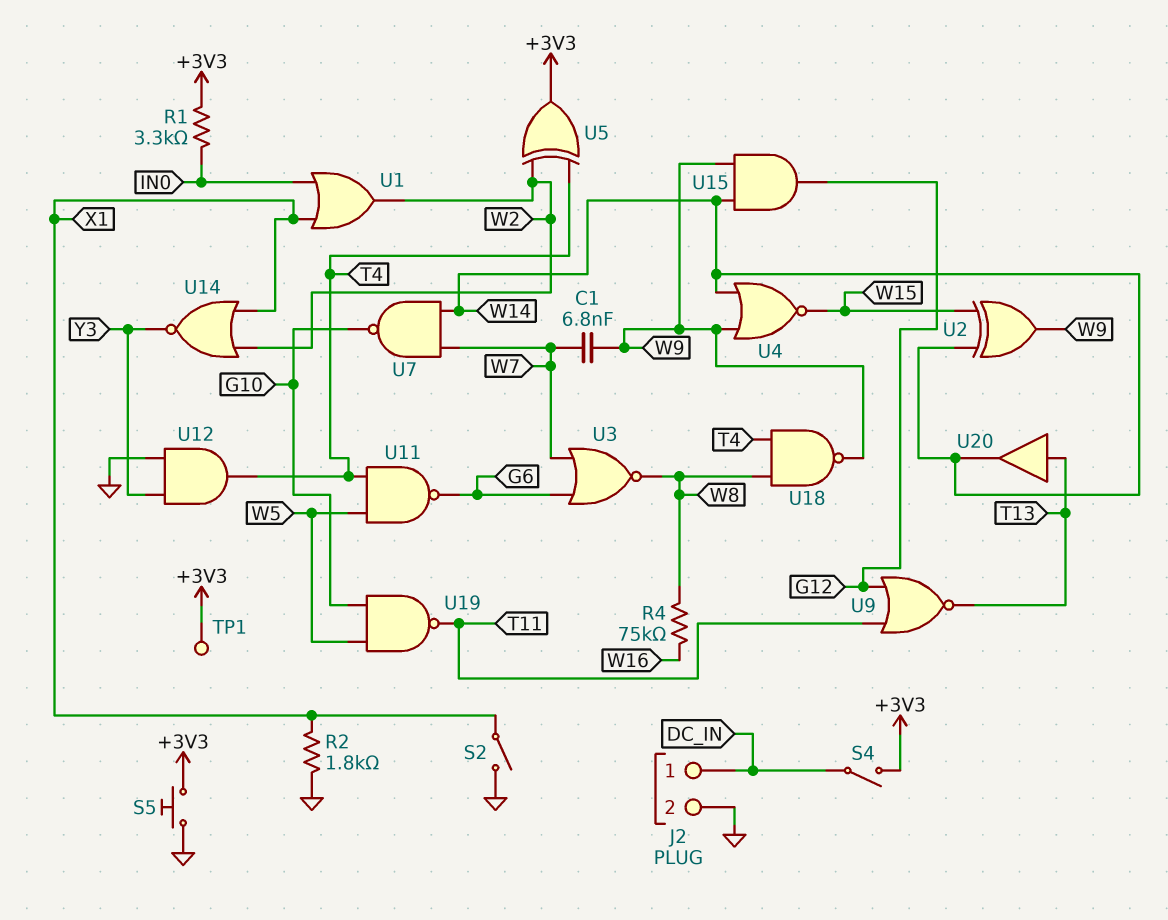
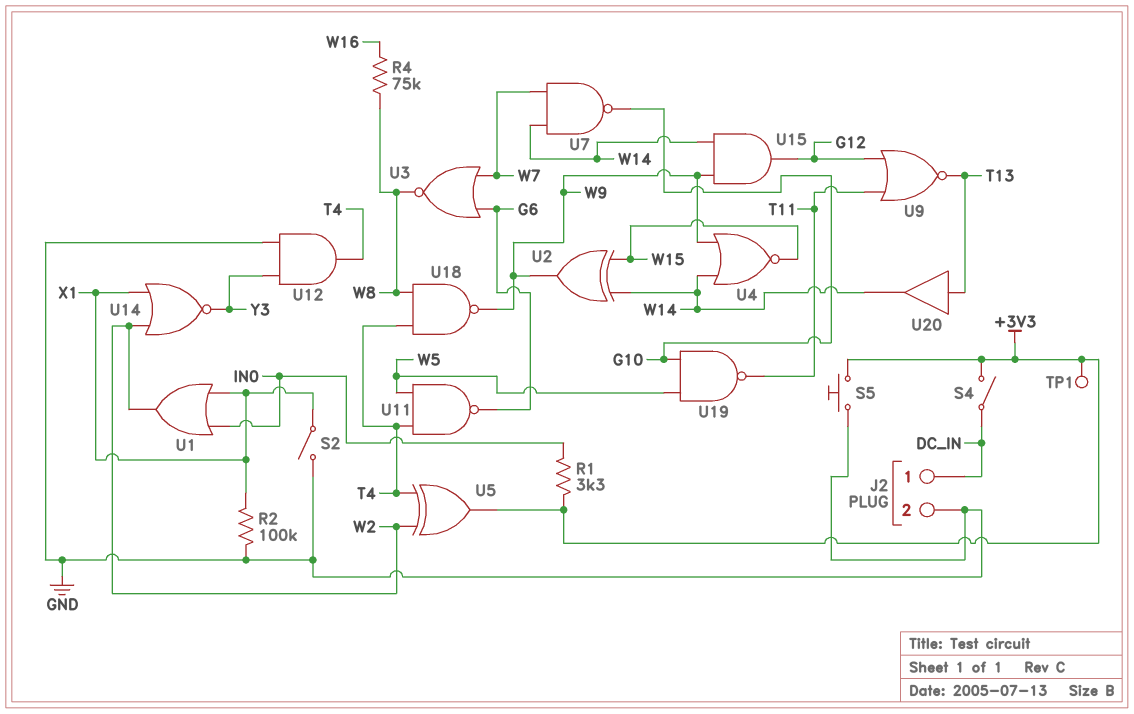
C1: 6.8nF (W7, W9) -> none
R2: 1.8k (GND, X1) -> 100k (GND, X1)

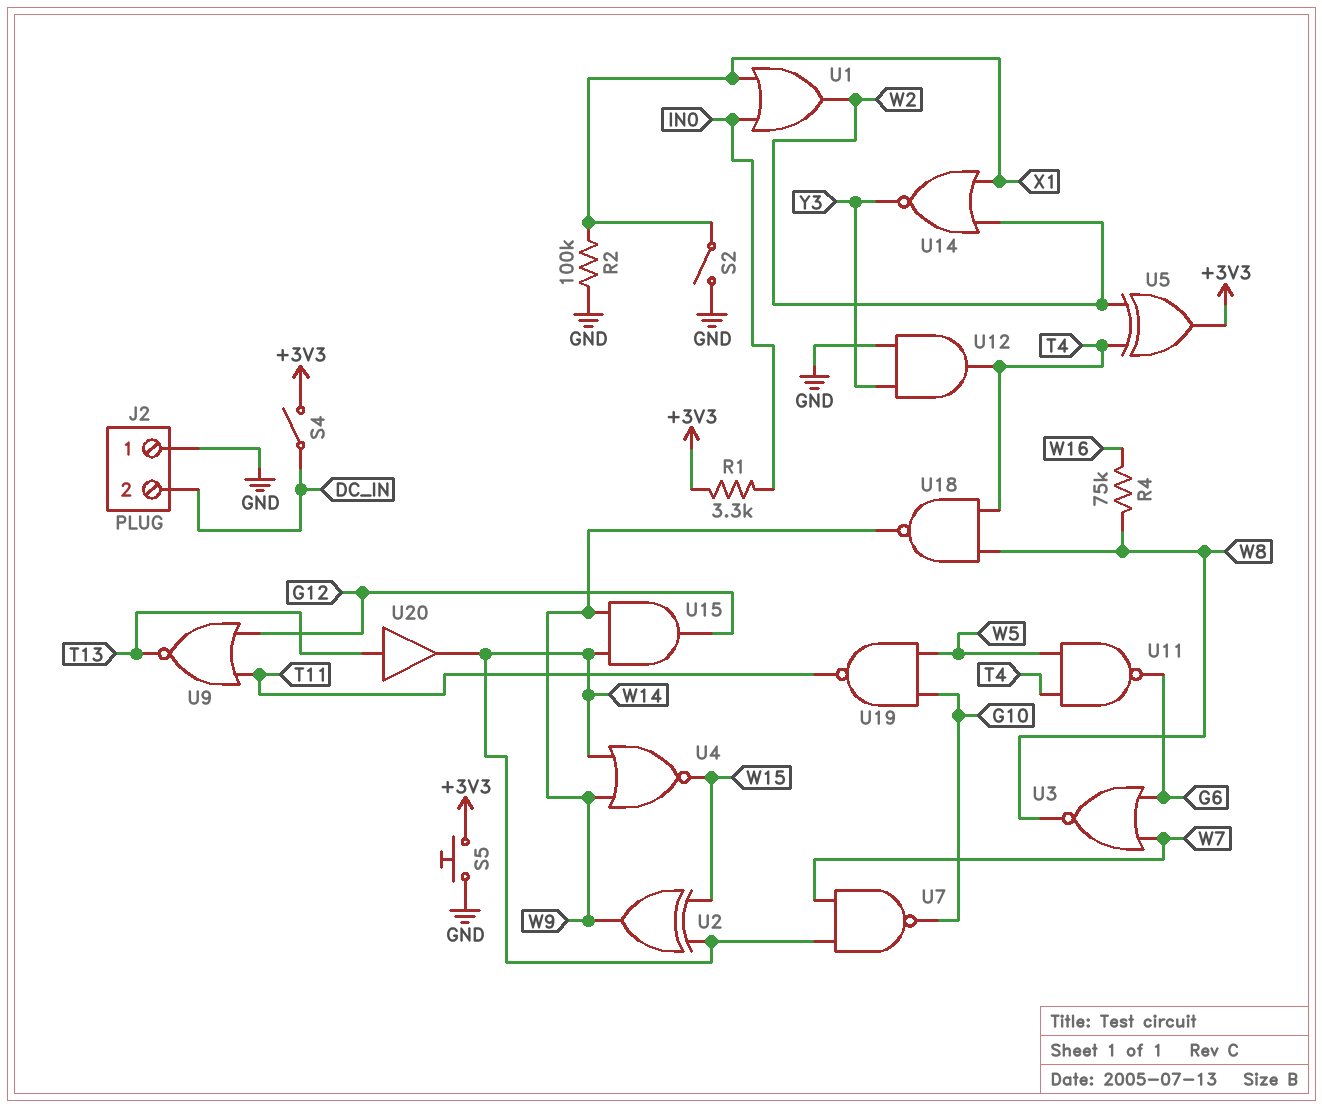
J2 pin 1: DC_IN -> GND
J2 pin 2: GND -> DC_IN
TP1: test point (+3V3) -> none

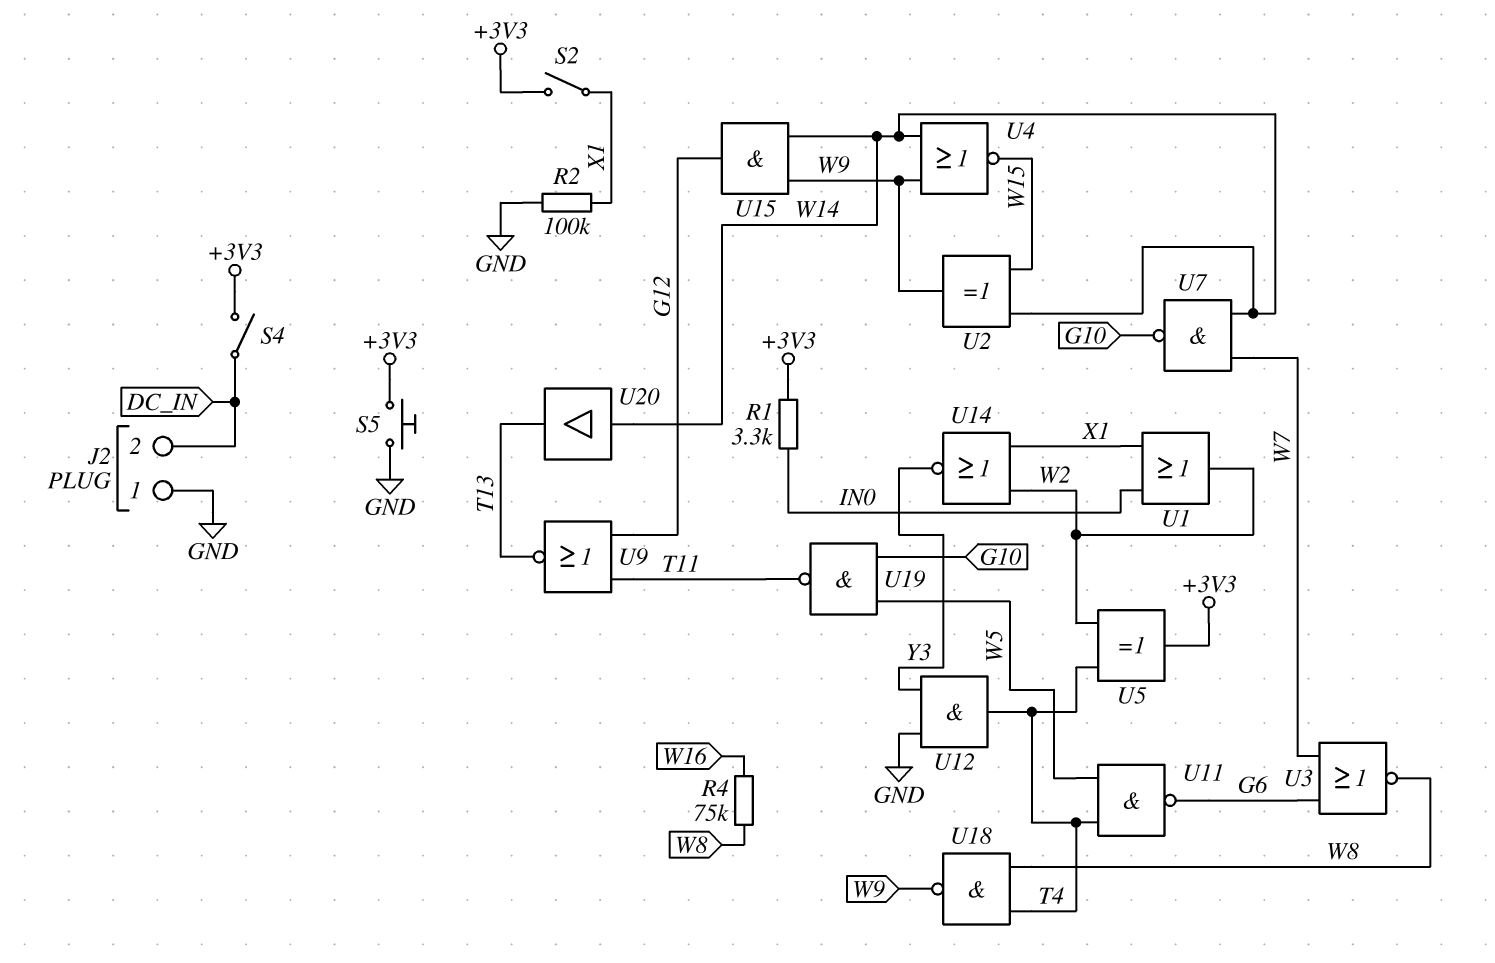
S2: switch (GND, X1) -> switch (+3V3, X1)
U20: buffer (in T13, out W14) -> buffer (in W14, out T13)

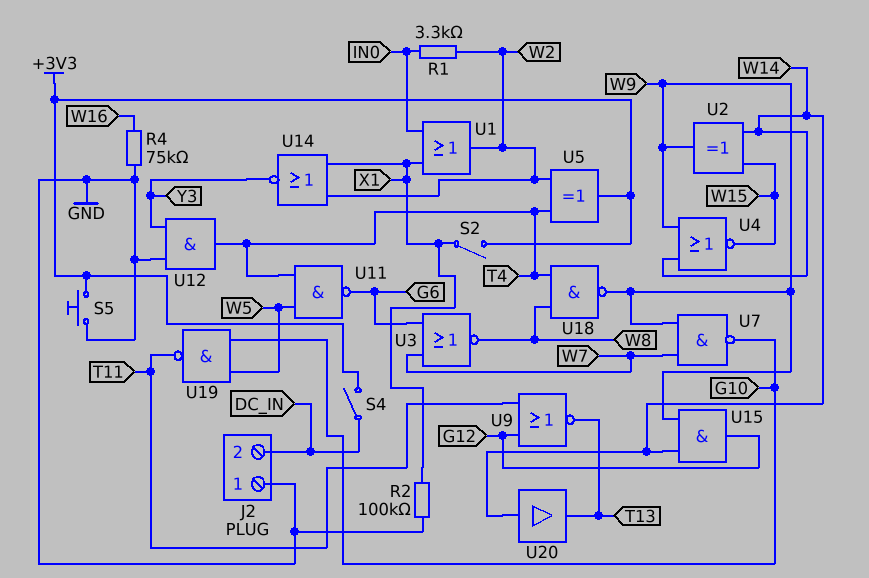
R1: 3.3k (+3V3, IN0) -> 3.3k (IN0, W2)
R4: 75k (W8, W16) -> 75k (GND, W16)
U7: NAND (in W7, in W14, out G10) -> NAND (in W7, in W9, out G10)

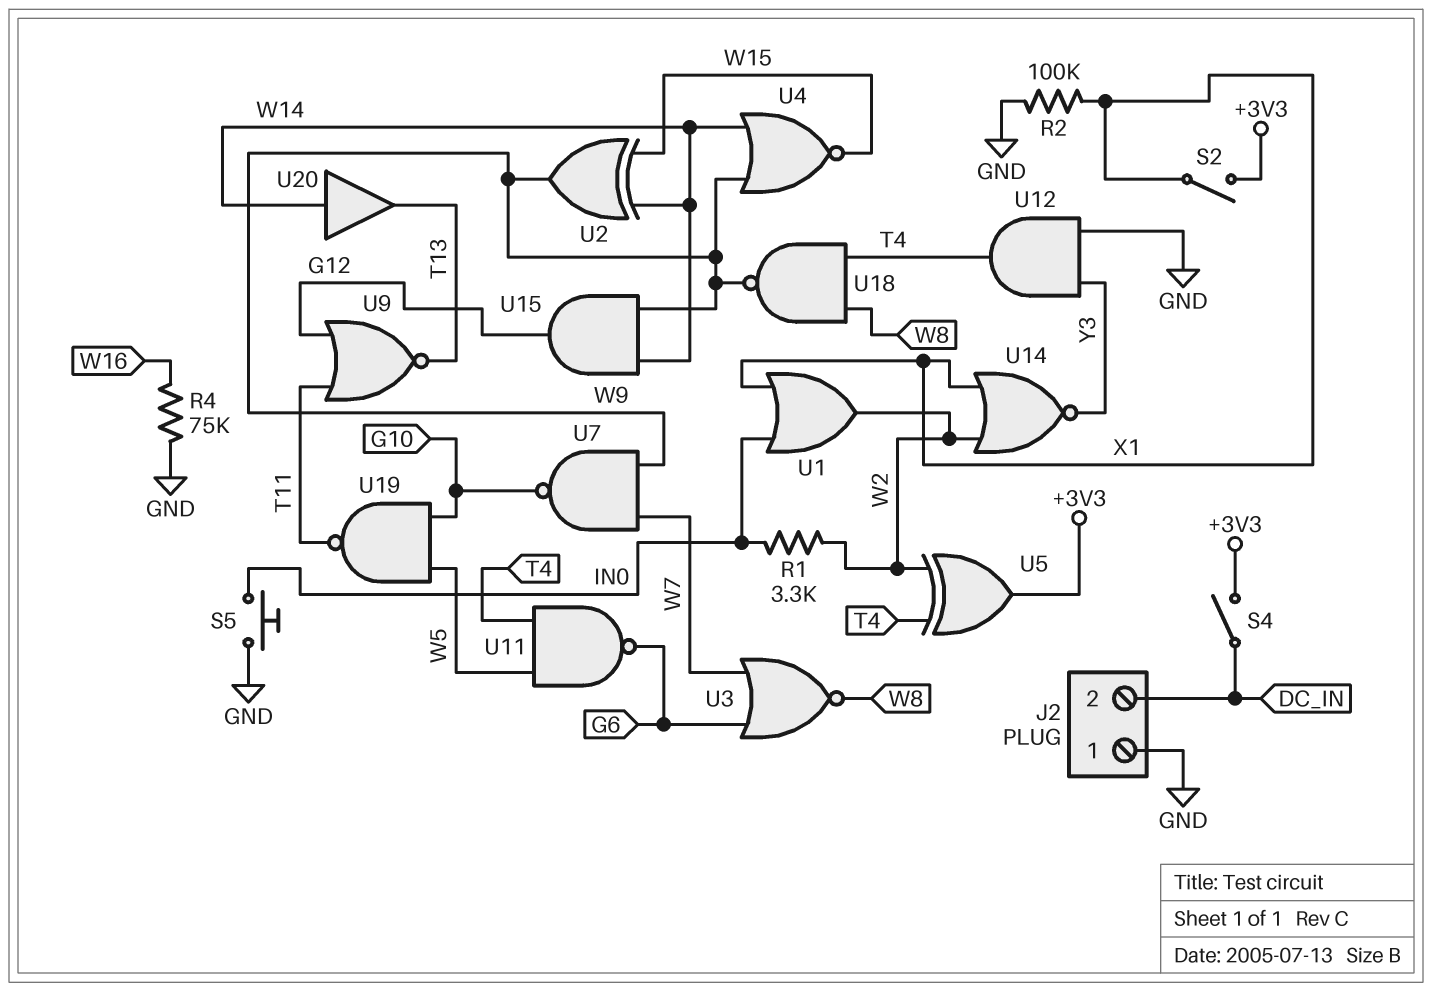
S5: button (+3V3, GND) -> button (GND, IN0)

